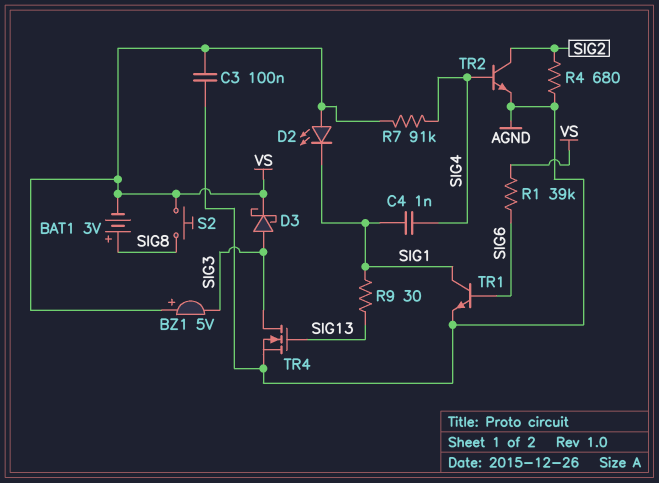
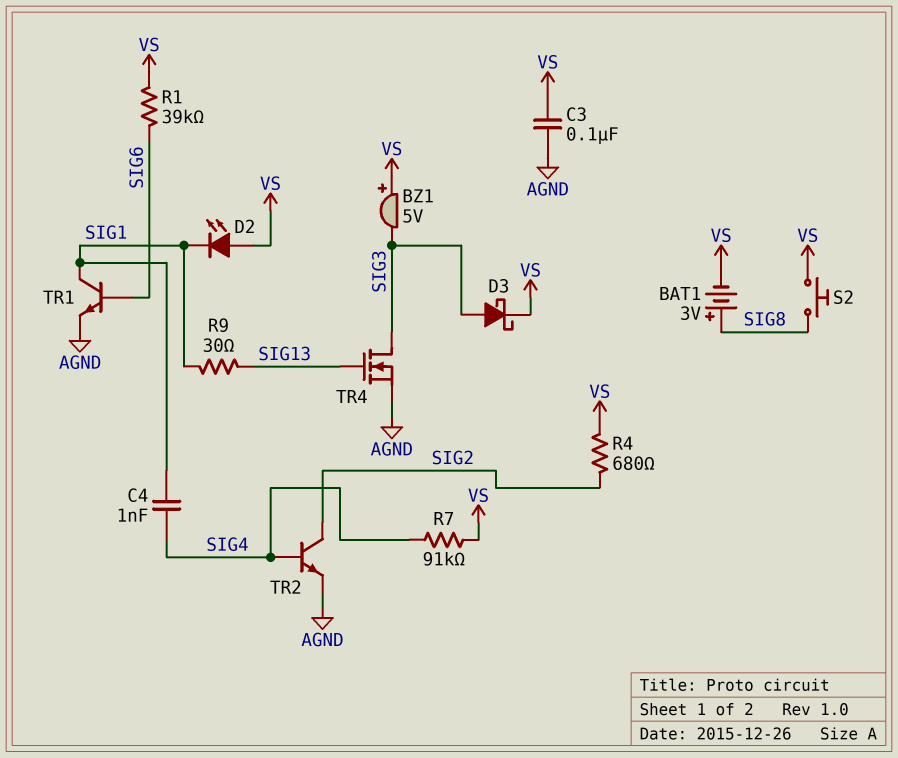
R4: 680 (AGND, SIG2) -> 680 (SIG2, VS)

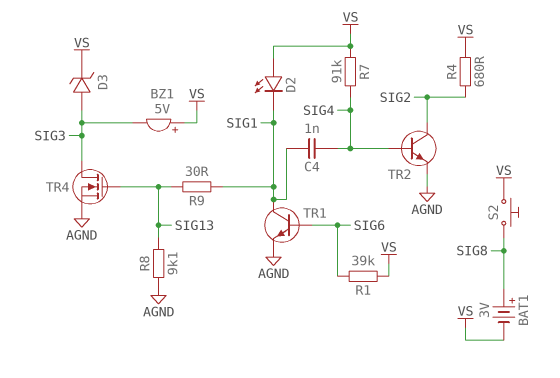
C3: 100nF (AGND, VS) -> none
D3: schottky (A SIG3, K VS) -> zener (A SIG3, K VS)
R8: none -> 9.1k (AGND, SIG13)

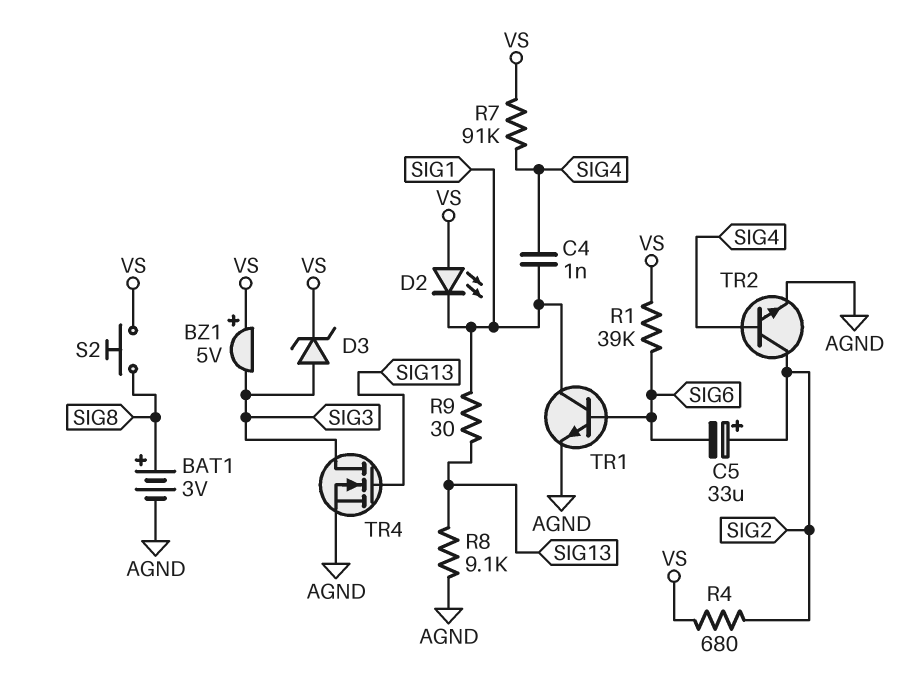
BAT1: 3V (plus SIG8, minus VS) -> 3V (plus SIG8, minus AGND)
C5: none -> 33uF (plus SIG2, minus SIG6)

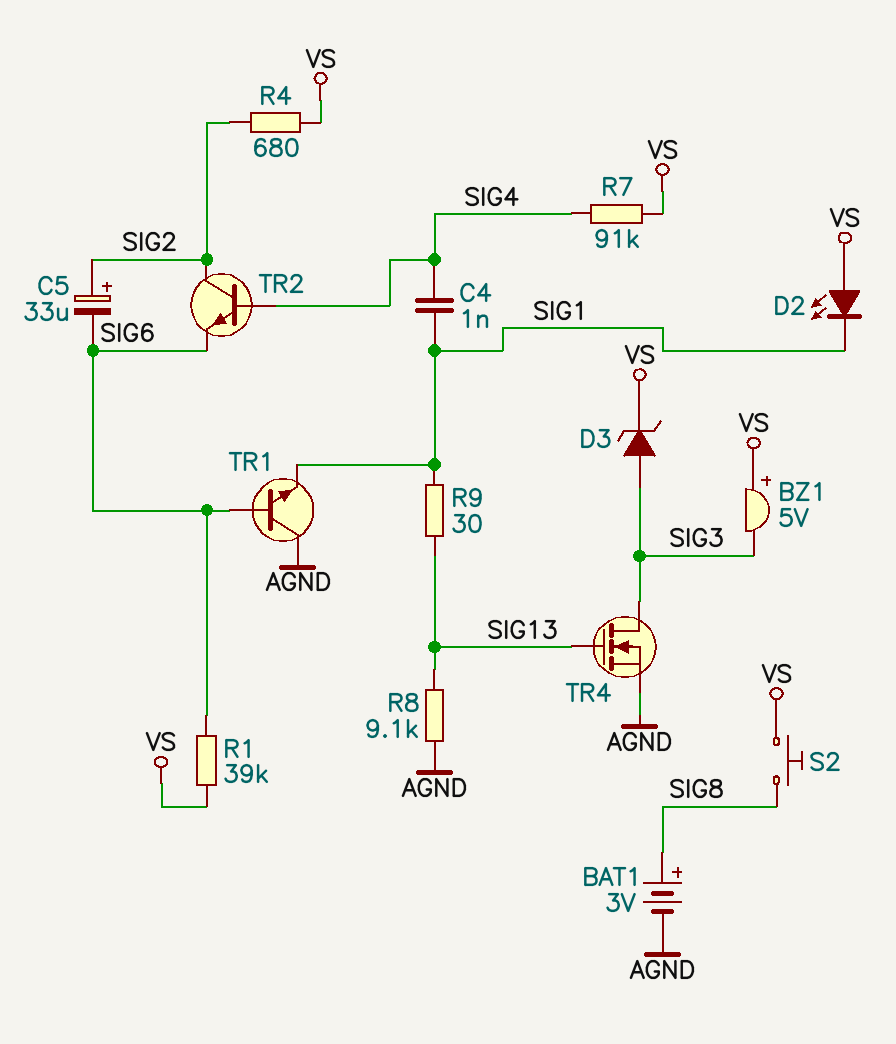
TR1: NPN (B SIG6, C SIG1, E AGND) -> NPN (B SIG6, C AGND, E SIG1)
TR2: NPN (B SIG4, C SIG2, E AGND) -> NPN (B SIG4, C SIG2, E SIG6)

